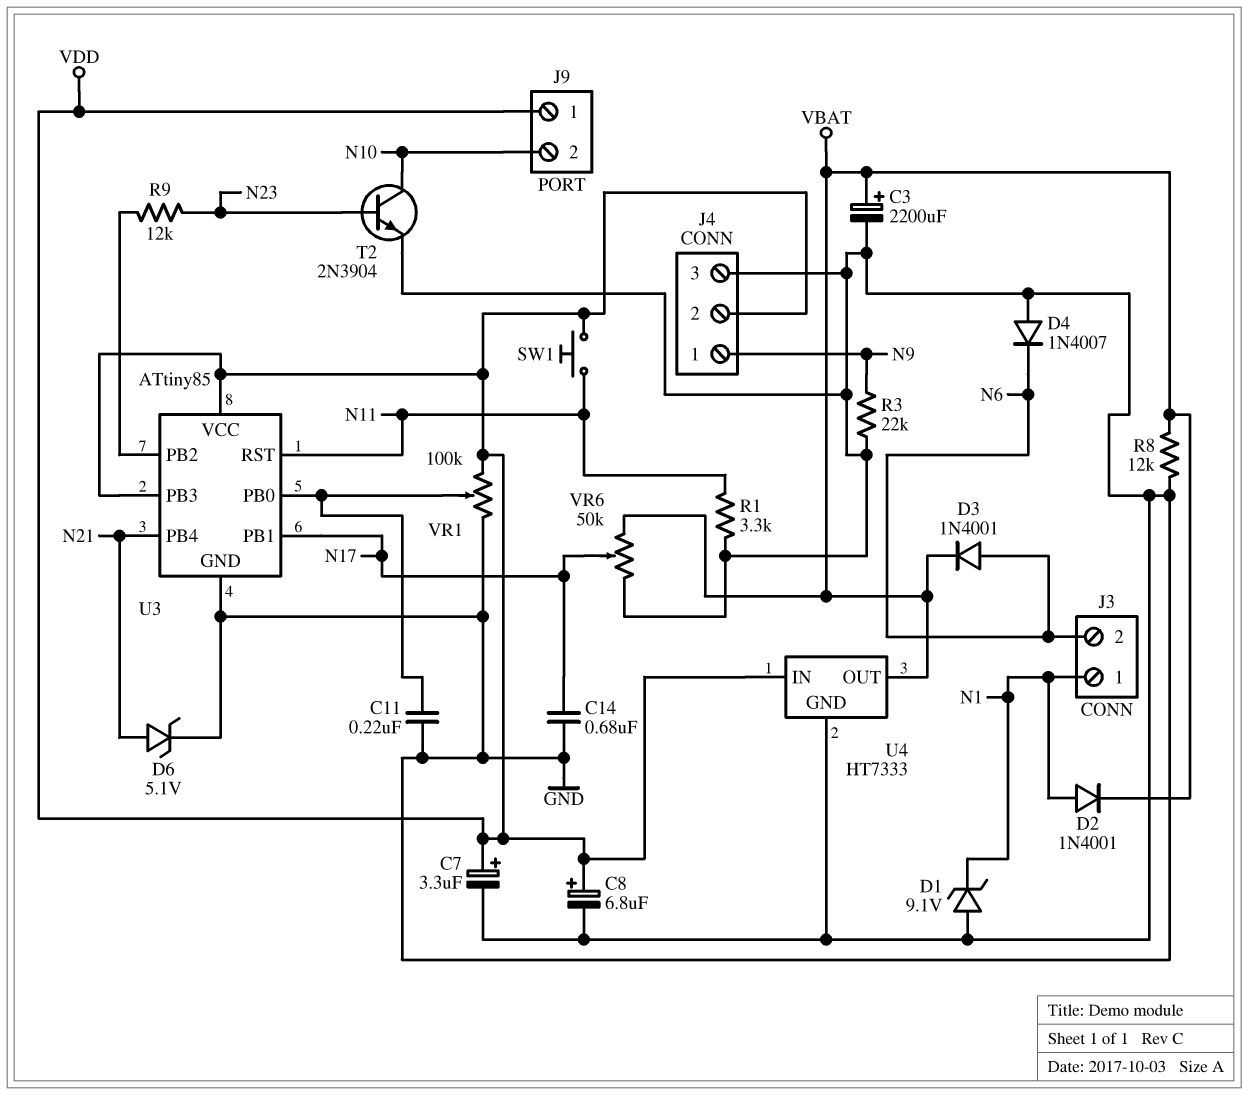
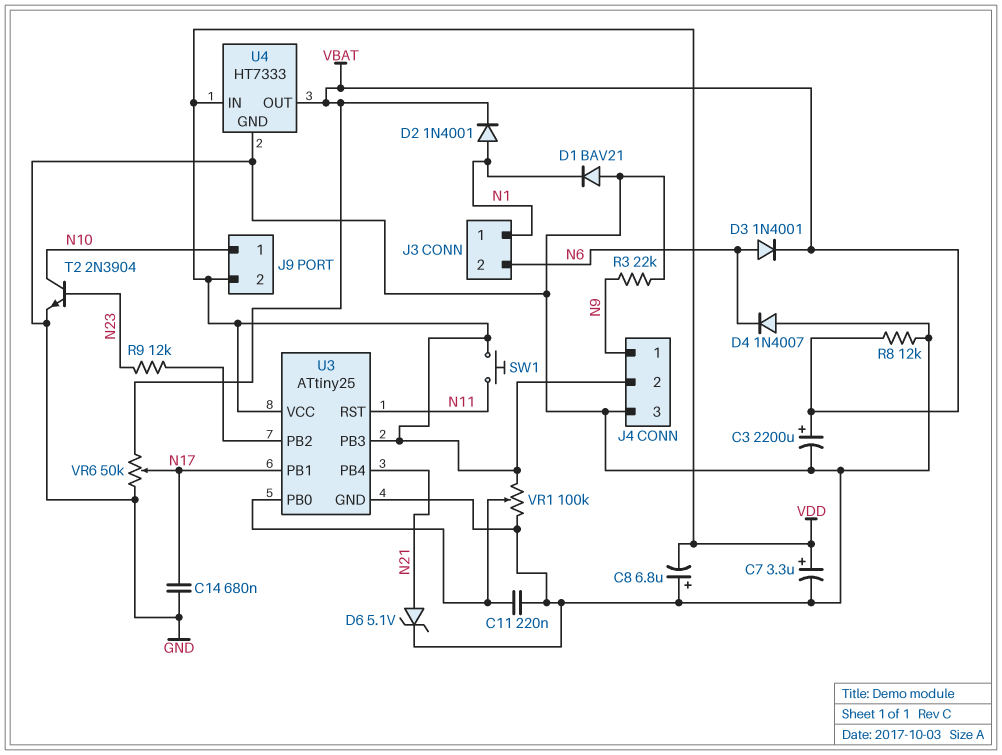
C8: 6.8uF (plus VDD, minus GND) -> 6.8uF (plus GND, minus VDD)
D1: zener 9.1V (A GND, K N1) -> diode BAV21 (A GND, K N1)
J9 pin 1: VDD -> N10
J9 pin 2: N10 -> VDD
R1: 3.3k (GND, N11) -> none
U3: ATtiny85 -> ATtiny25

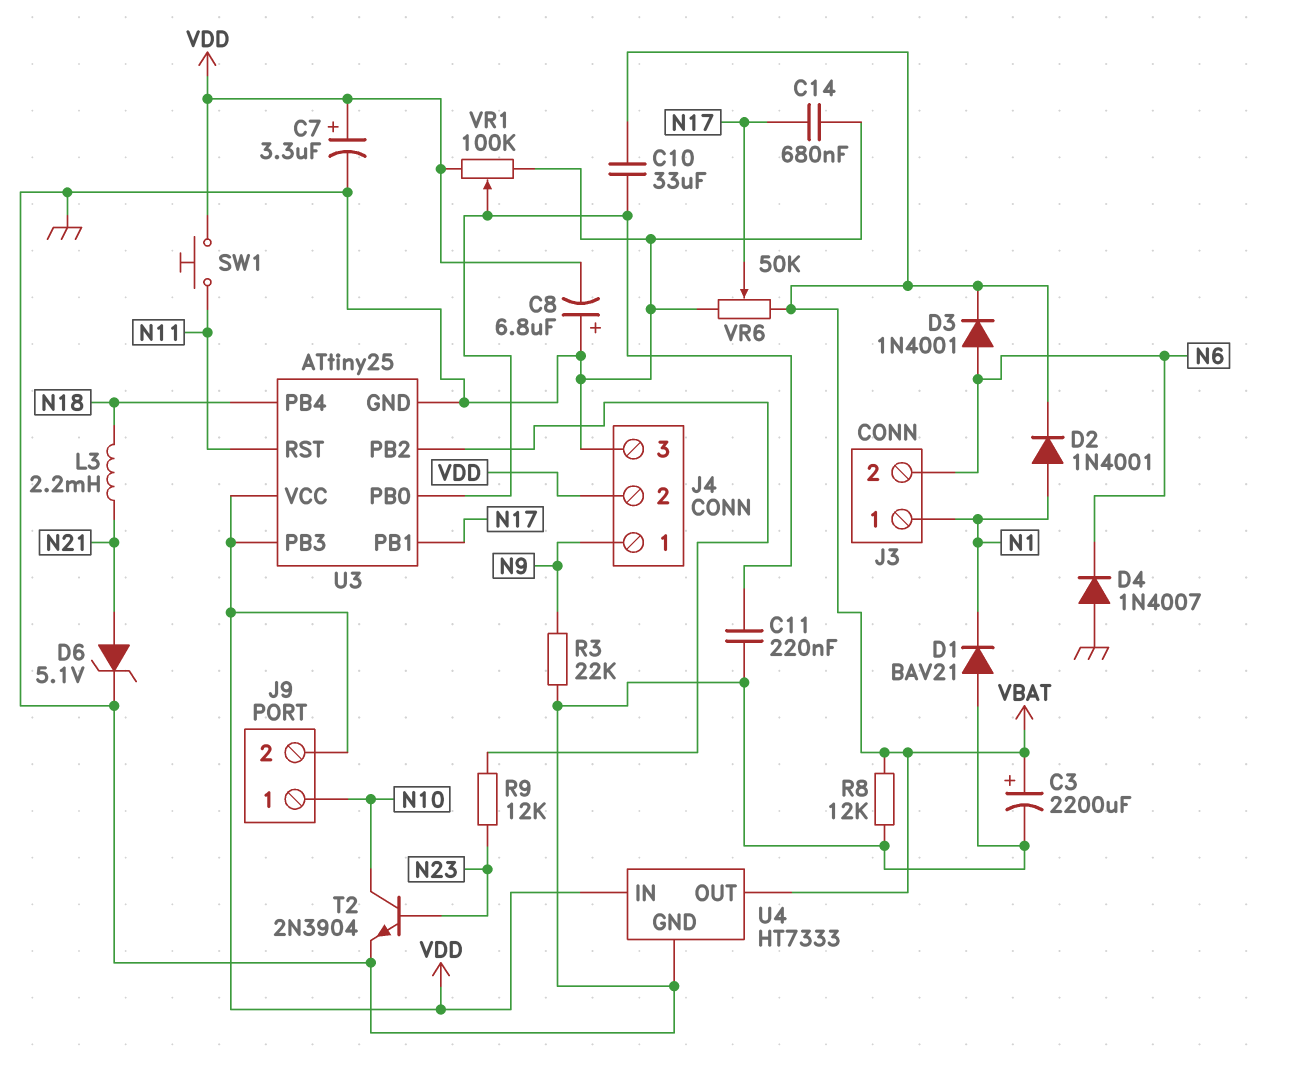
C10: none -> 33uF (U3/PB0, VBAT)
L3: none -> 2.2mH (N18, N21)
U3 pin PB4: N21 -> N18

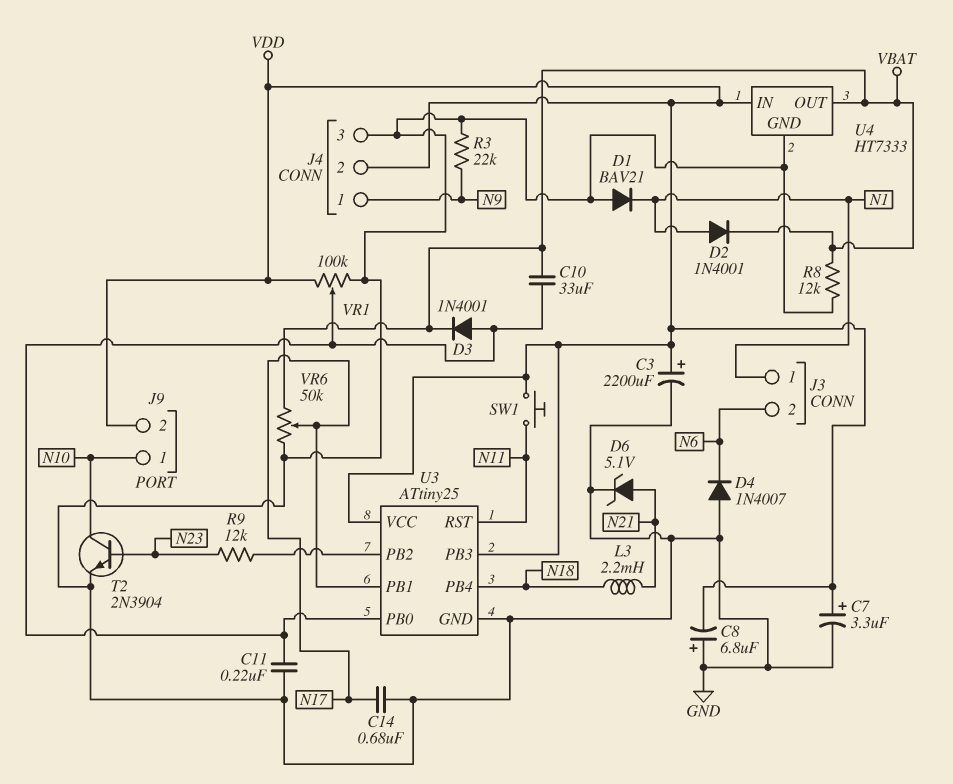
C3: 2200uF (plus VBAT, minus GND) -> 2200uF (plus VDD, minus GND)
D3: diode 1N4001 (A N6, K VBAT) -> diode 1N4001 (A U3/PB0, K VBAT)

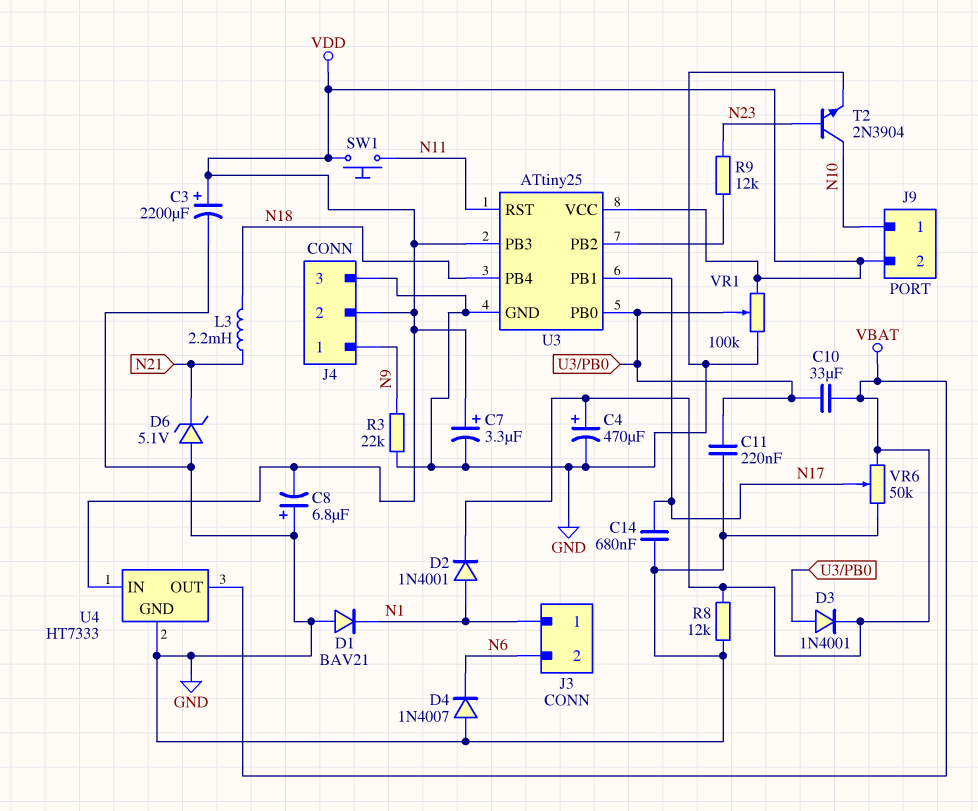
C4: none -> 470uF (plus VBAT, minus GND)
D6: zener 5.1V (A N21, K GND) -> zener 5.1V (A GND, K N21)

